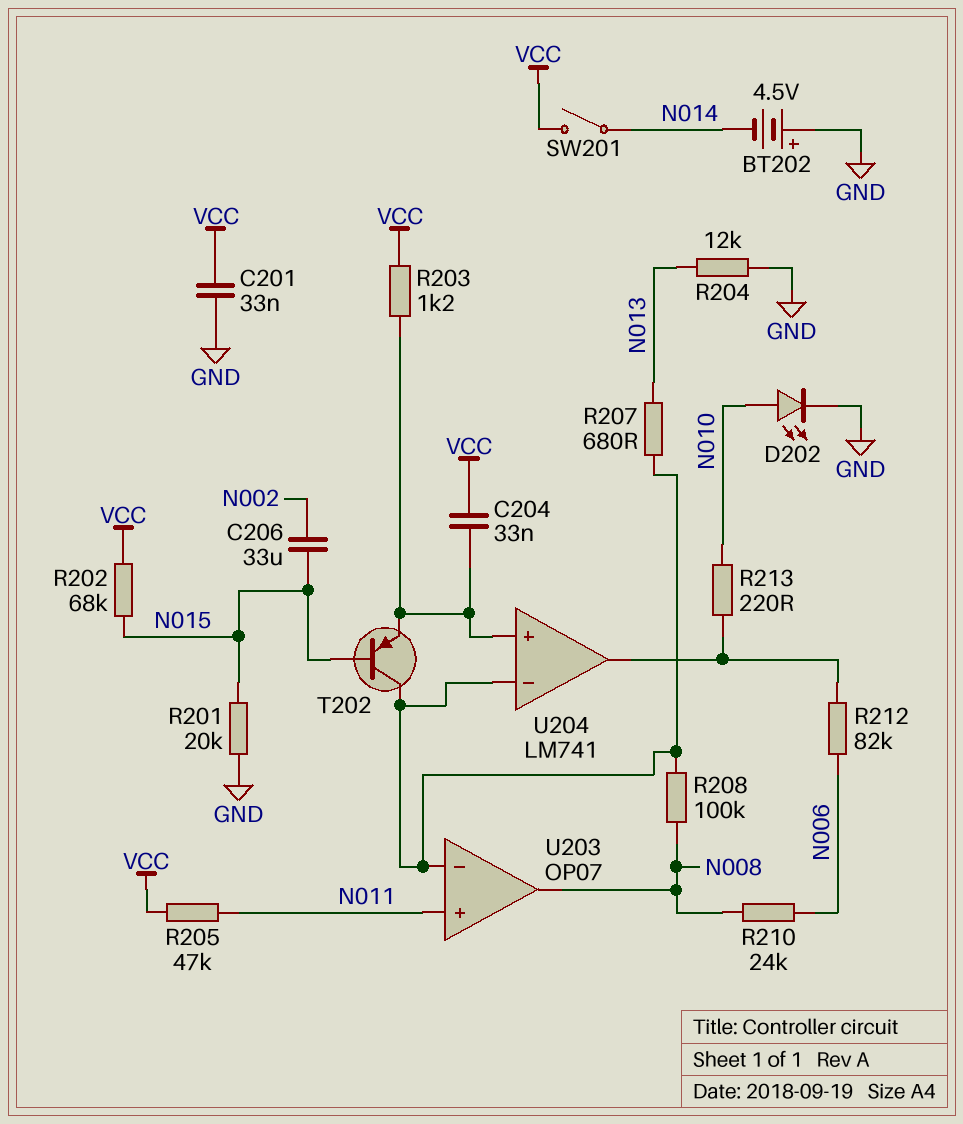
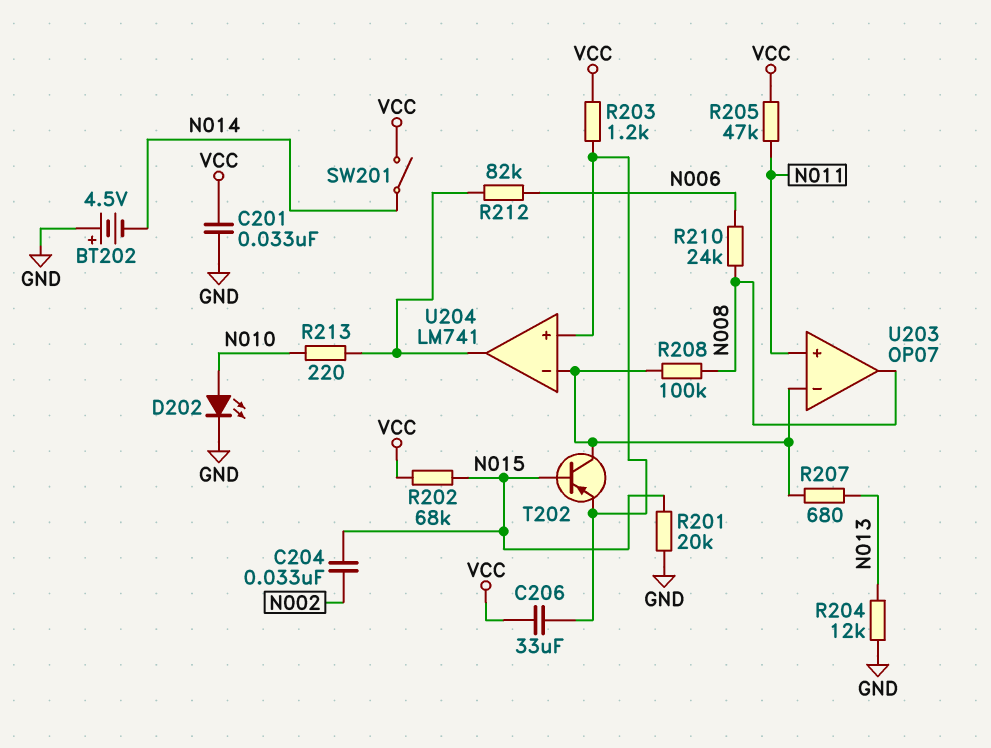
C204: 33nF (U204/in+, VCC) -> 33nF (N002, N015)
C206: 33uF (N002, N015) -> 33uF (U204/in+, VCC)

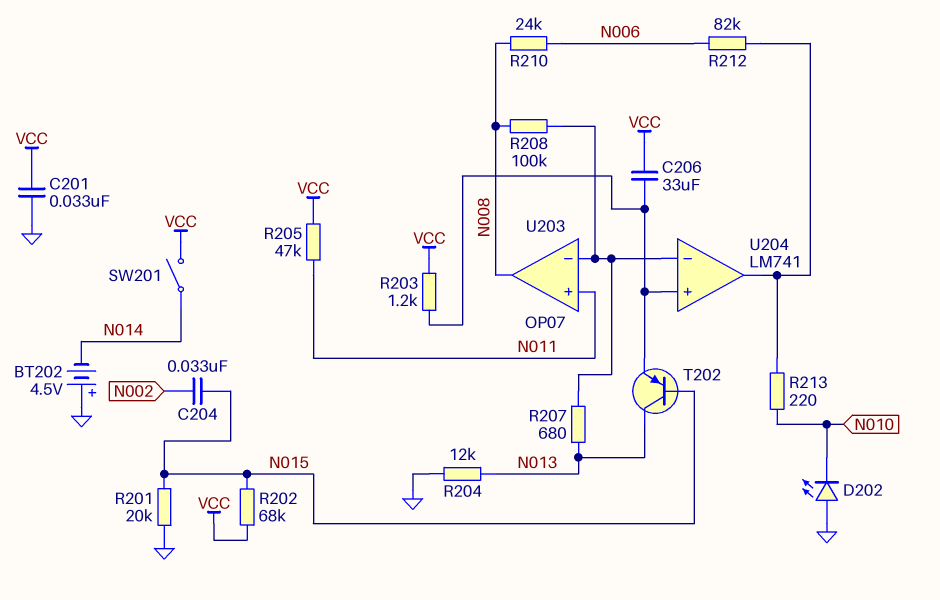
D202: LED (A N010, K GND) -> LED (A GND, K N010)
T202: PNP (B N015, C U203/in-, E U204/in+) -> PNP (B N015, C N013, E U204/in+)

